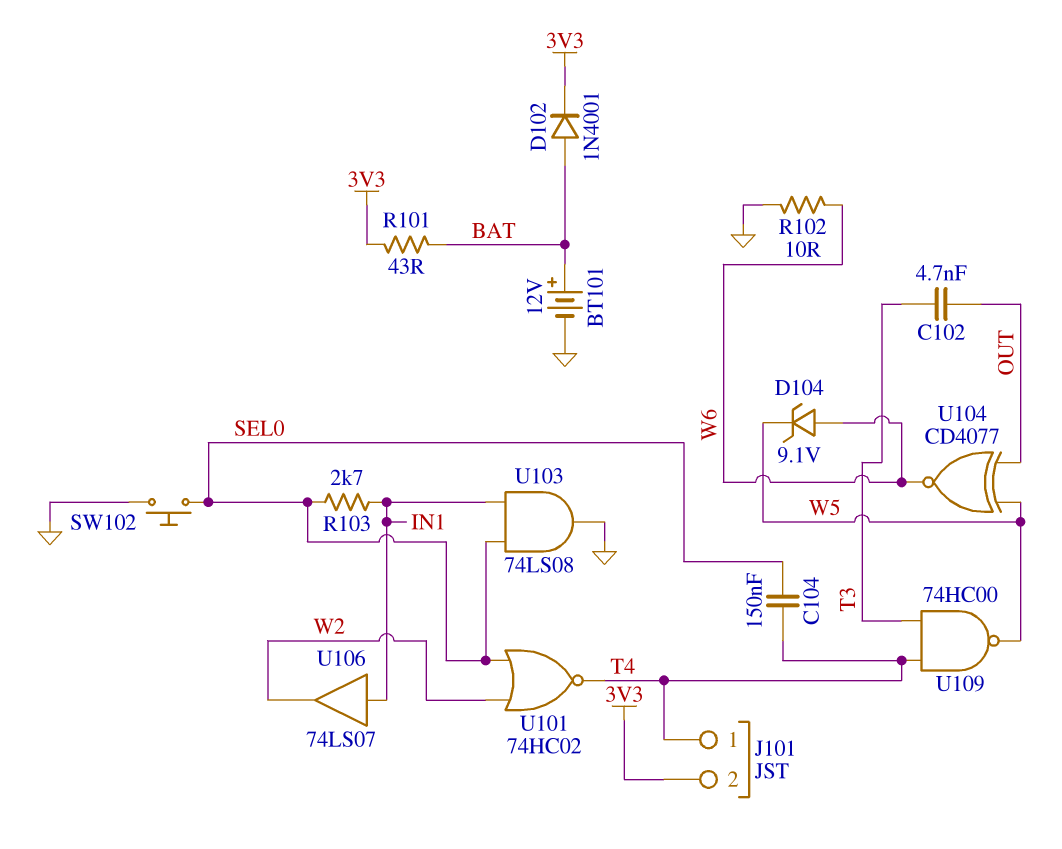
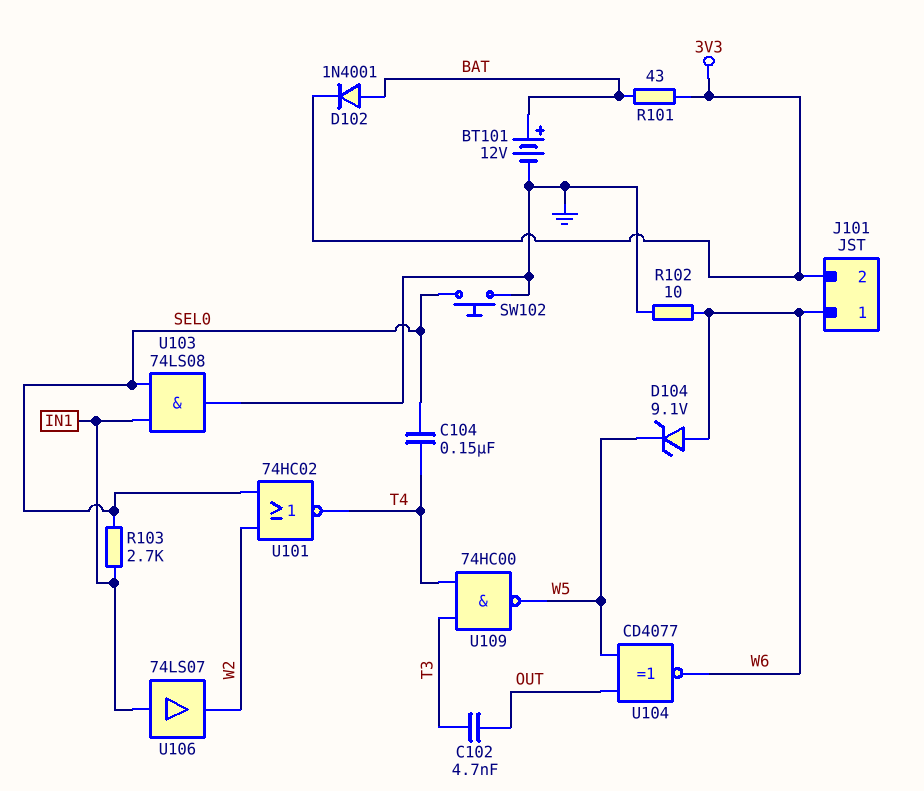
J101 pin 1: T4 -> W6

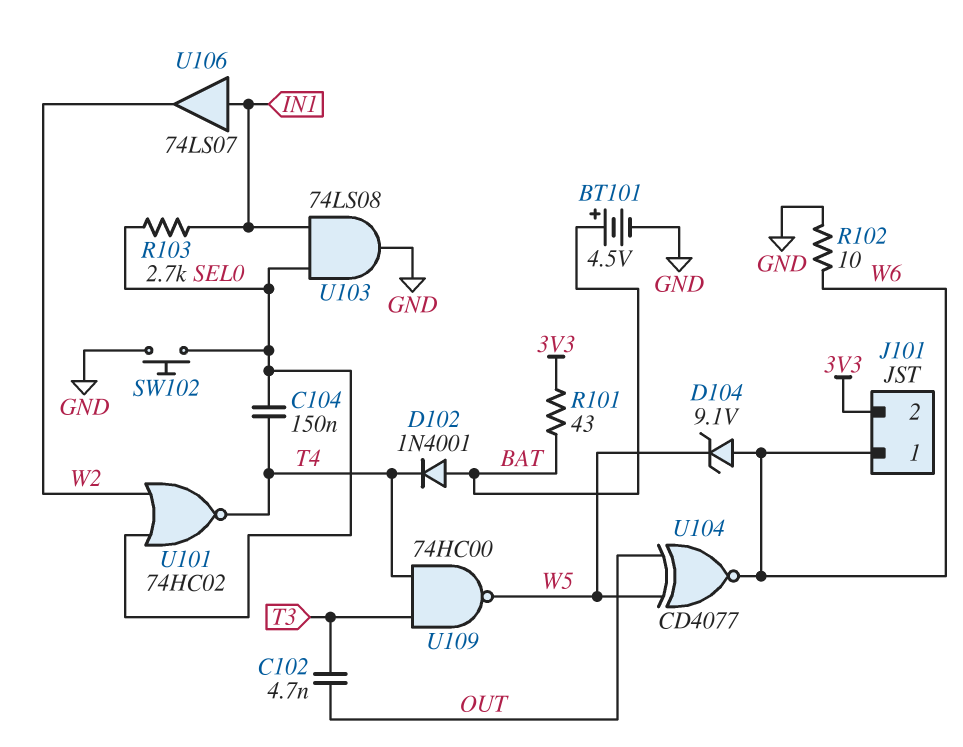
BT101: 12V (plus BAT, minus GND) -> 4.5V (plus BAT, minus GND)
D102: diode 1N4001 (A BAT, K 3V3) -> diode 1N4001 (A BAT, K T4)

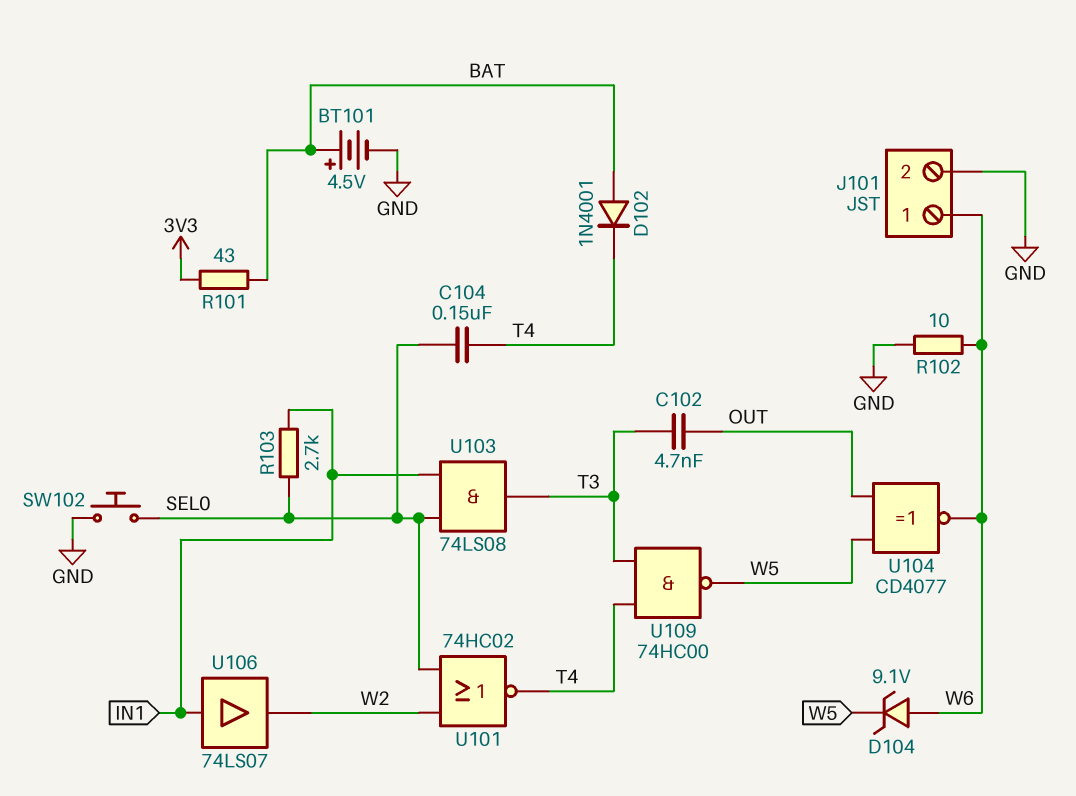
J101 pin 2: 3V3 -> GND
U103: AND 74LS08 (in IN1, in SEL0, out GND) -> AND 74LS08 (in IN1, in SEL0, out T3)

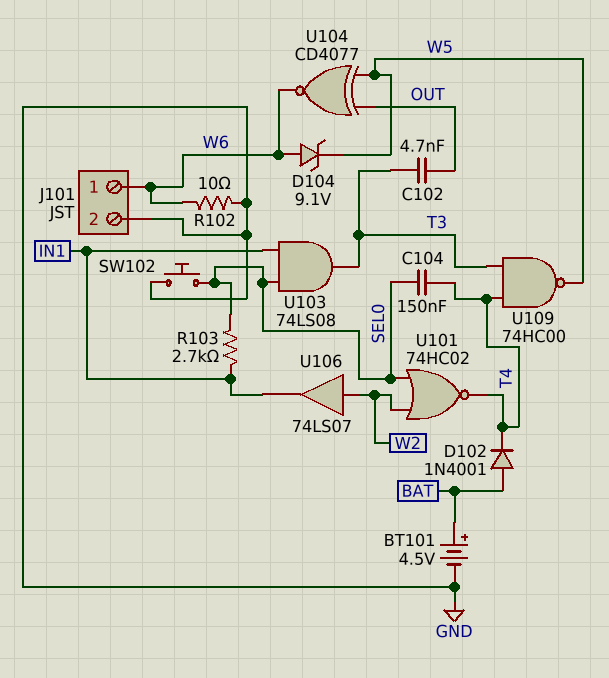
R101: 43 (3V3, BAT) -> none
U106: buffer 74LS07 (in IN1, out W2) -> buffer 74LS07 (in W2, out IN1)

